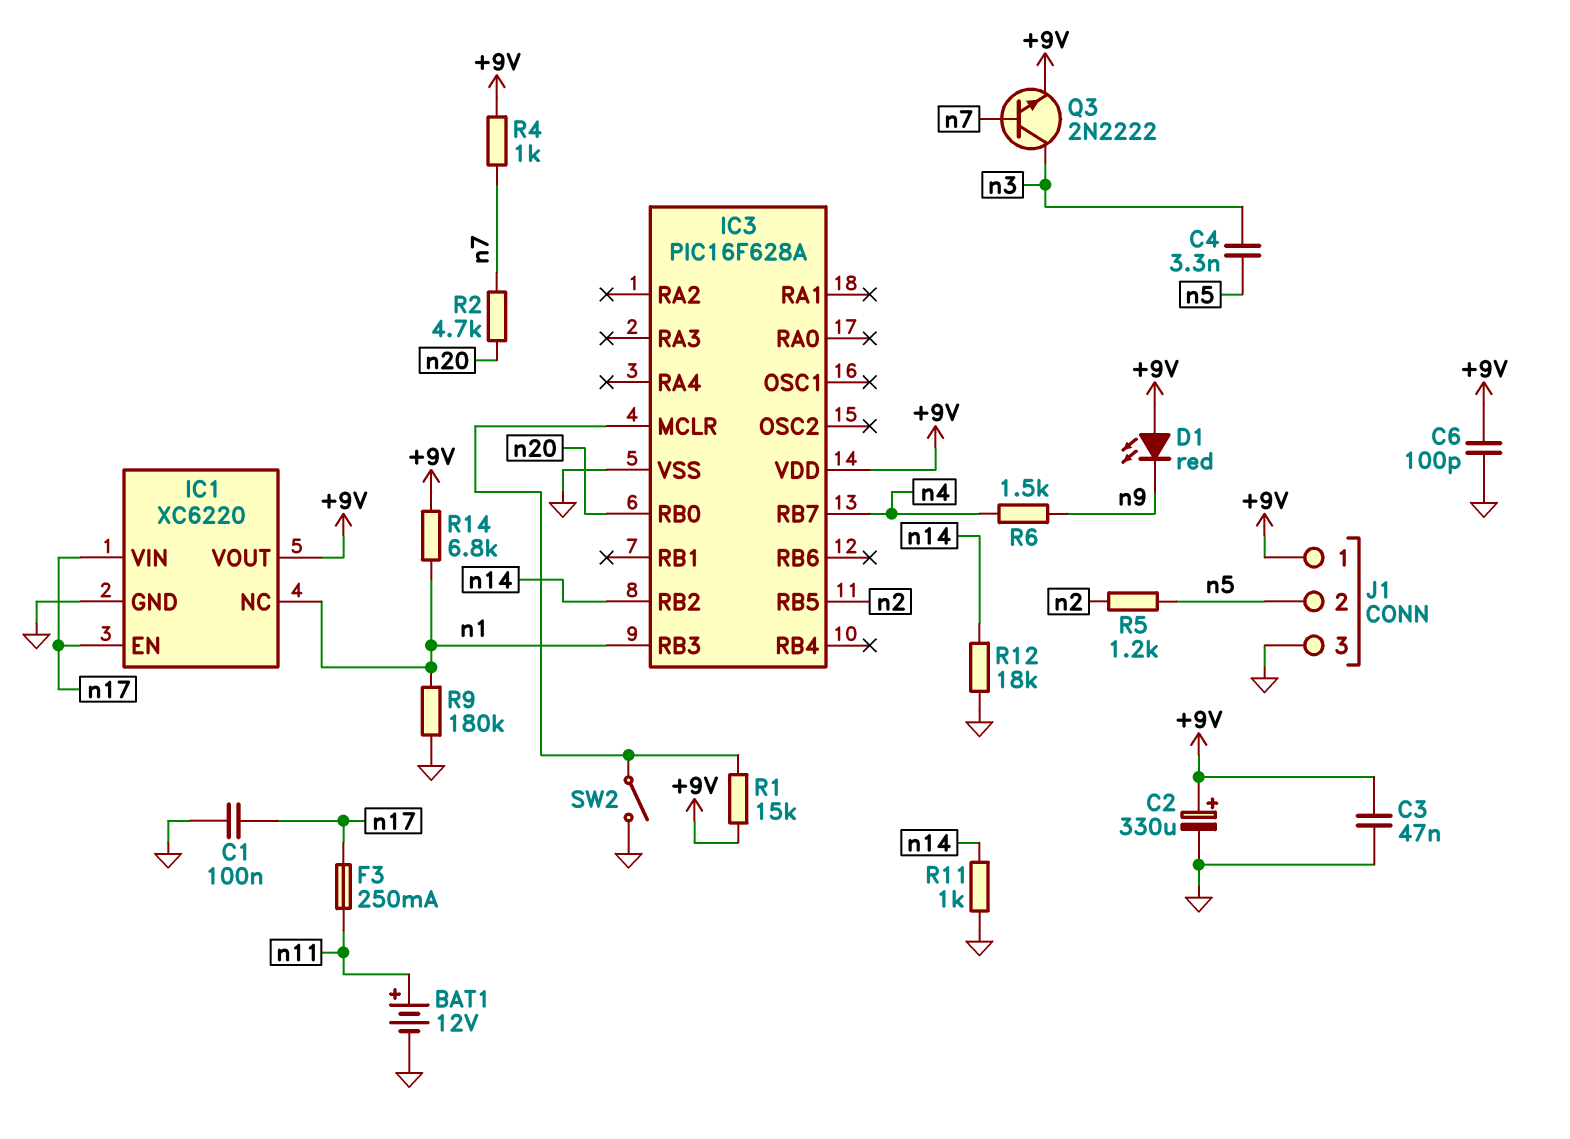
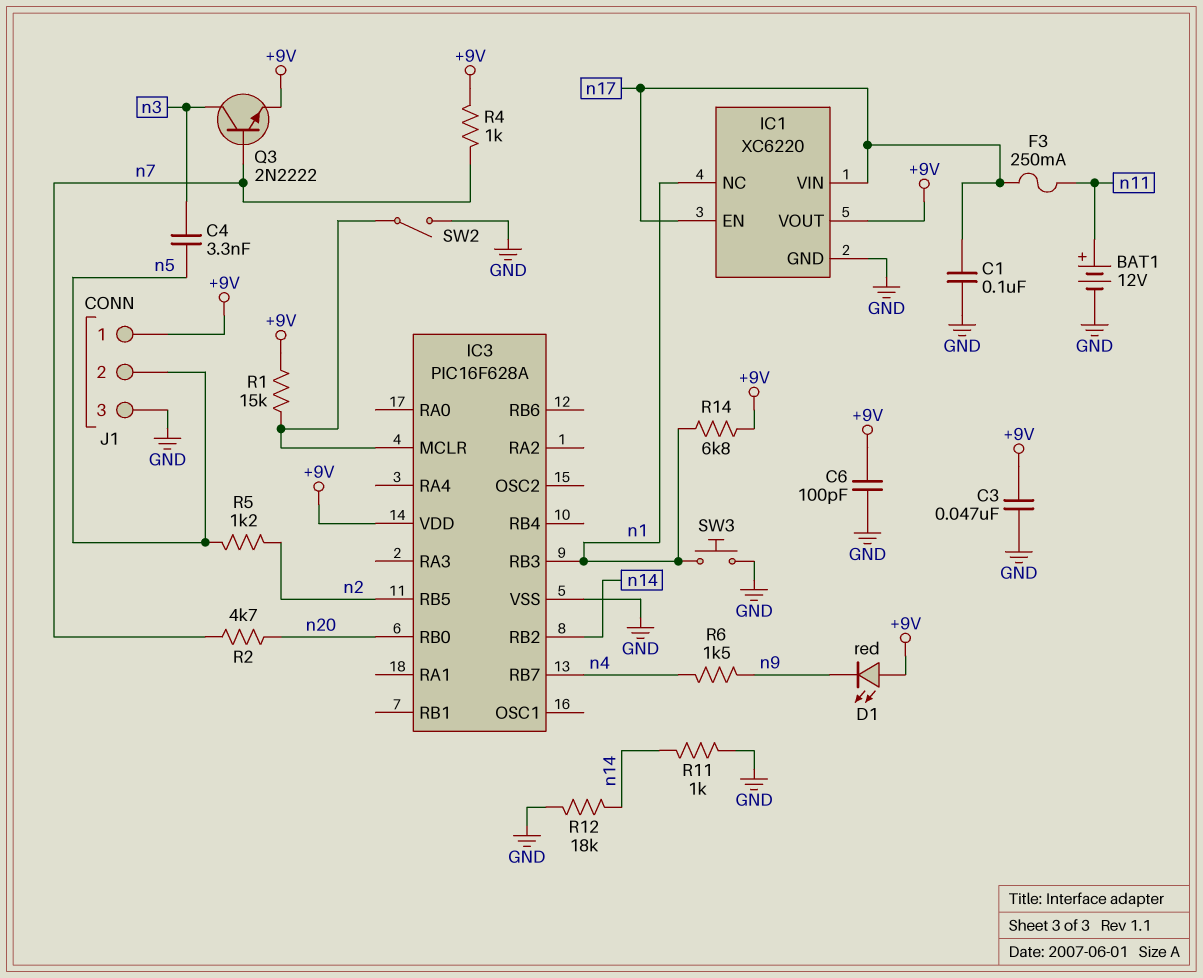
C2: 330uF (plus +9V, minus GND) -> none
R9: 180k (GND, n1) -> none
SW3: none -> button (GND, n1)

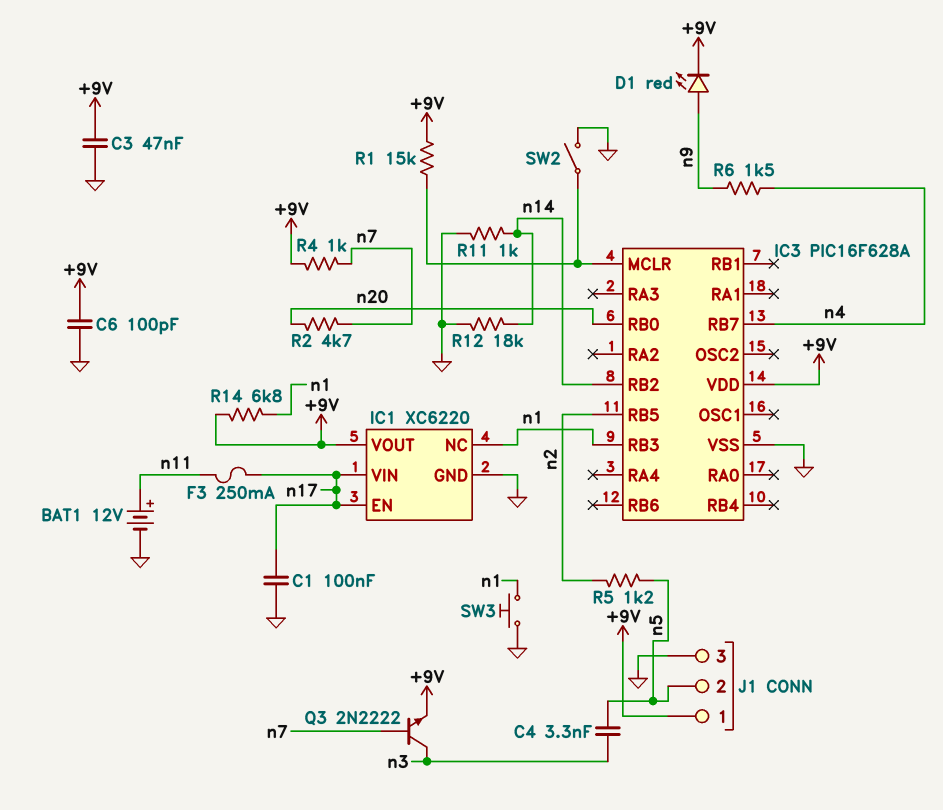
D1: LED red (A +9V, K n9) -> LED red (A n9, K +9V)

